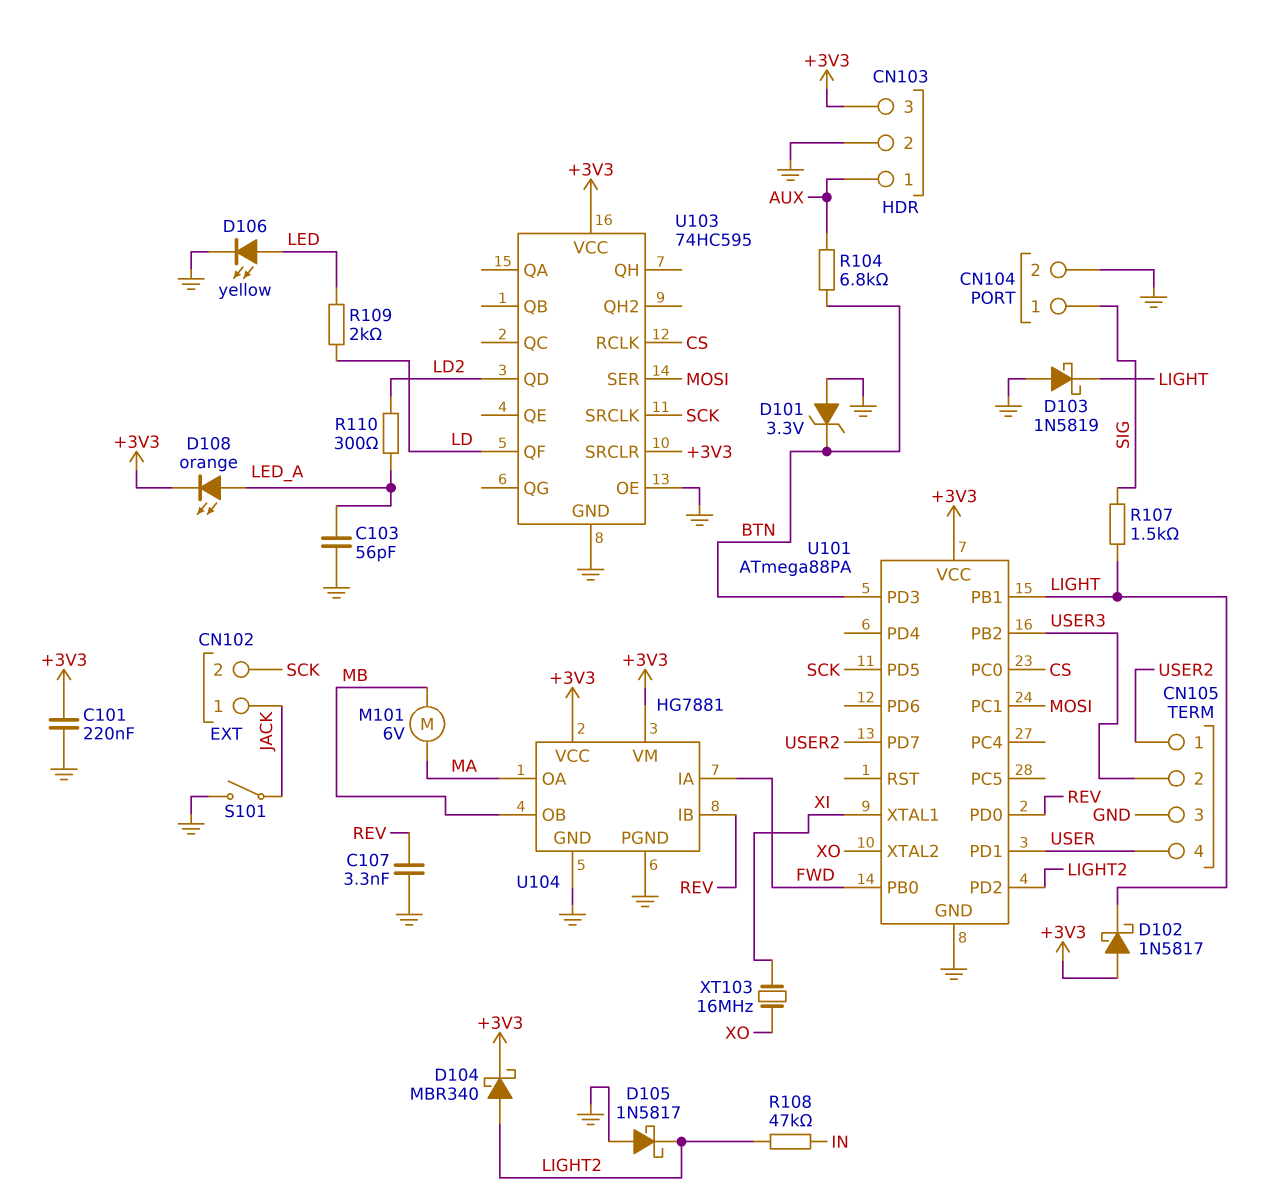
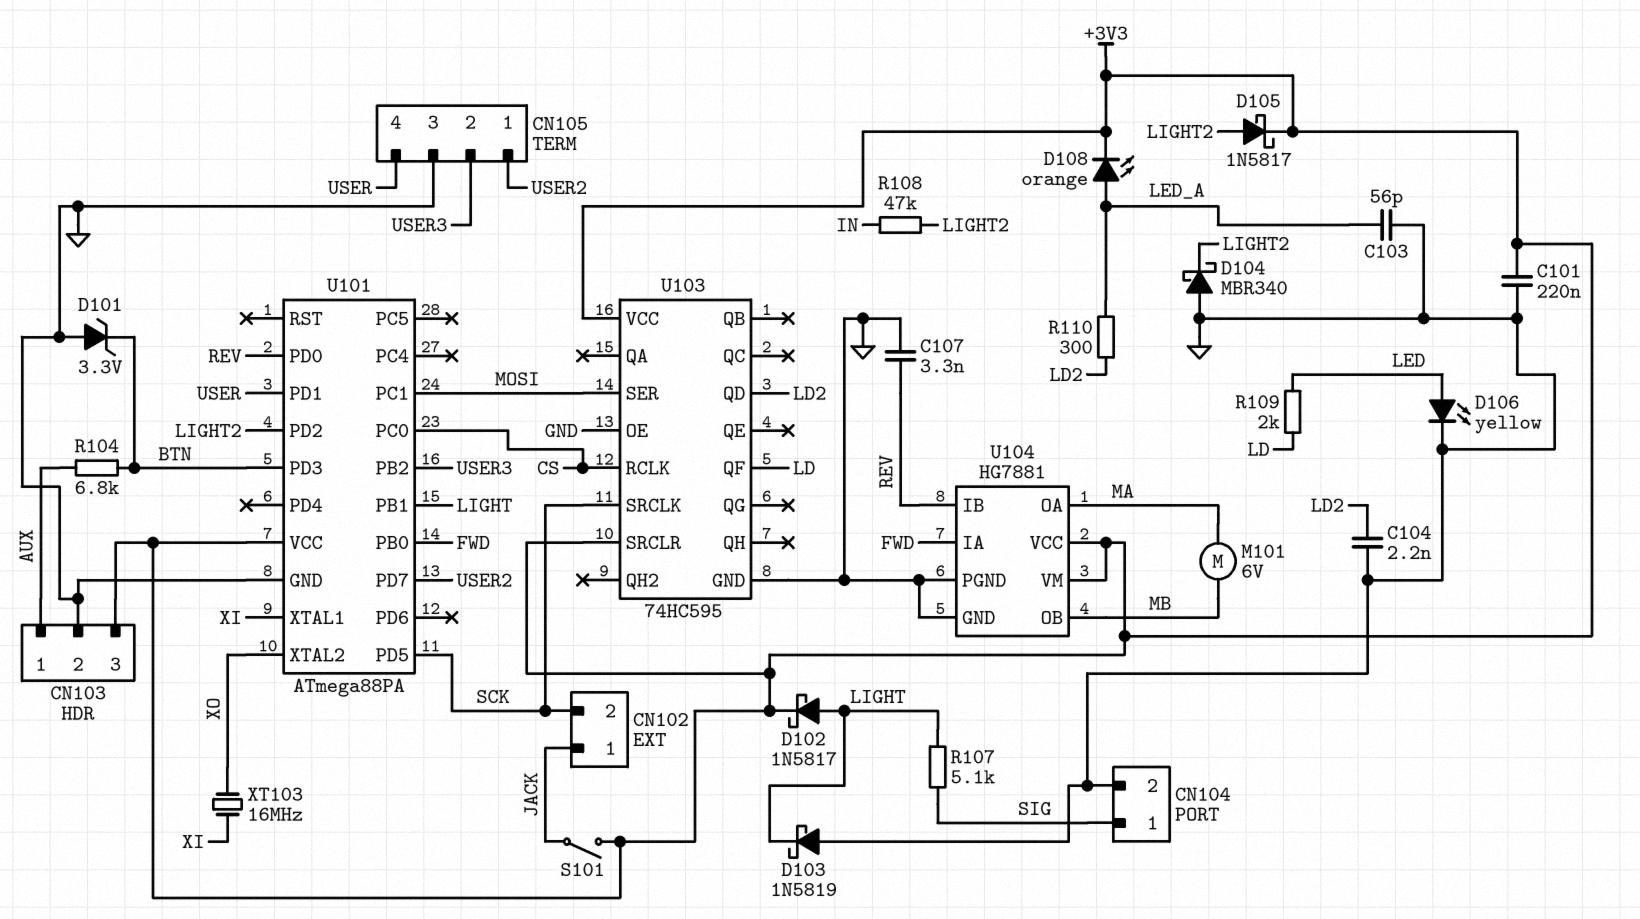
C104: none -> 2.2nF (GND, LD2)
D102: schottky 1N5817 (A +3V3, K LIGHT) -> schottky 1N5817 (A LIGHT, K +3V3)
D104: schottky MBR340 (A LIGHT2, K +3V3) -> schottky MBR340 (A GND, K LIGHT2)
D105: schottky 1N5817 (A GND, K LIGHT2) -> schottky 1N5817 (A LIGHT2, K +3V3)
R107: 1.5k (LIGHT, SIG) -> 5.1k (LIGHT, SIG)
S101: switch (GND, JACK) -> switch (+3V3, JACK)

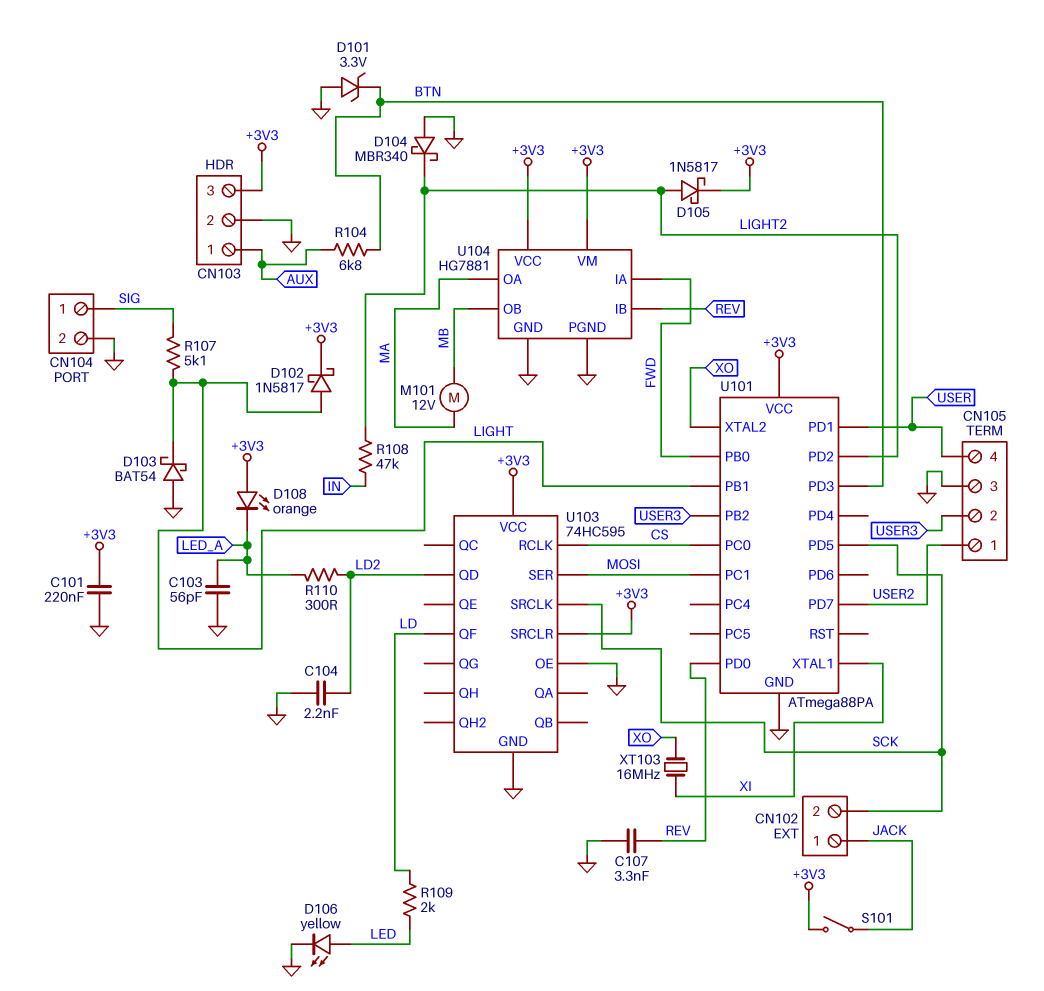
D103: schottky 1N5819 (A GND, K LIGHT) -> schottky BAT54 (A GND, K LIGHT)
D108: LED orange (A LED_A, K +3V3) -> LED orange (A +3V3, K LED_A)
M101: motor 6V (MA, MB) -> motor 12V (MA, MB)

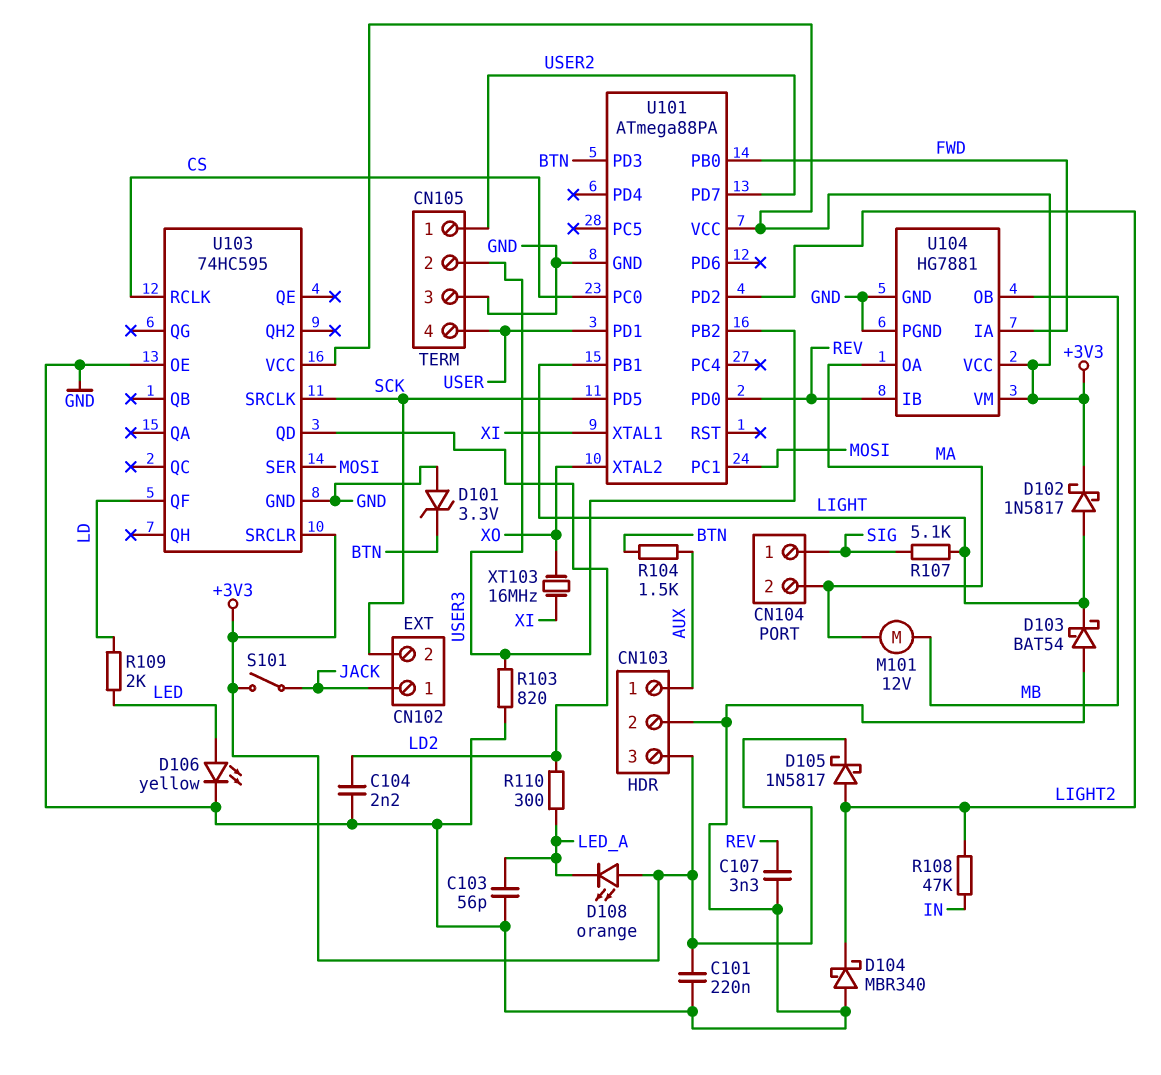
CN104 pin 2: GND -> MA
R103: none -> 820 (GND, USER3)
R104: 6.8k (AUX, BTN) -> 1.5k (AUX, BTN)

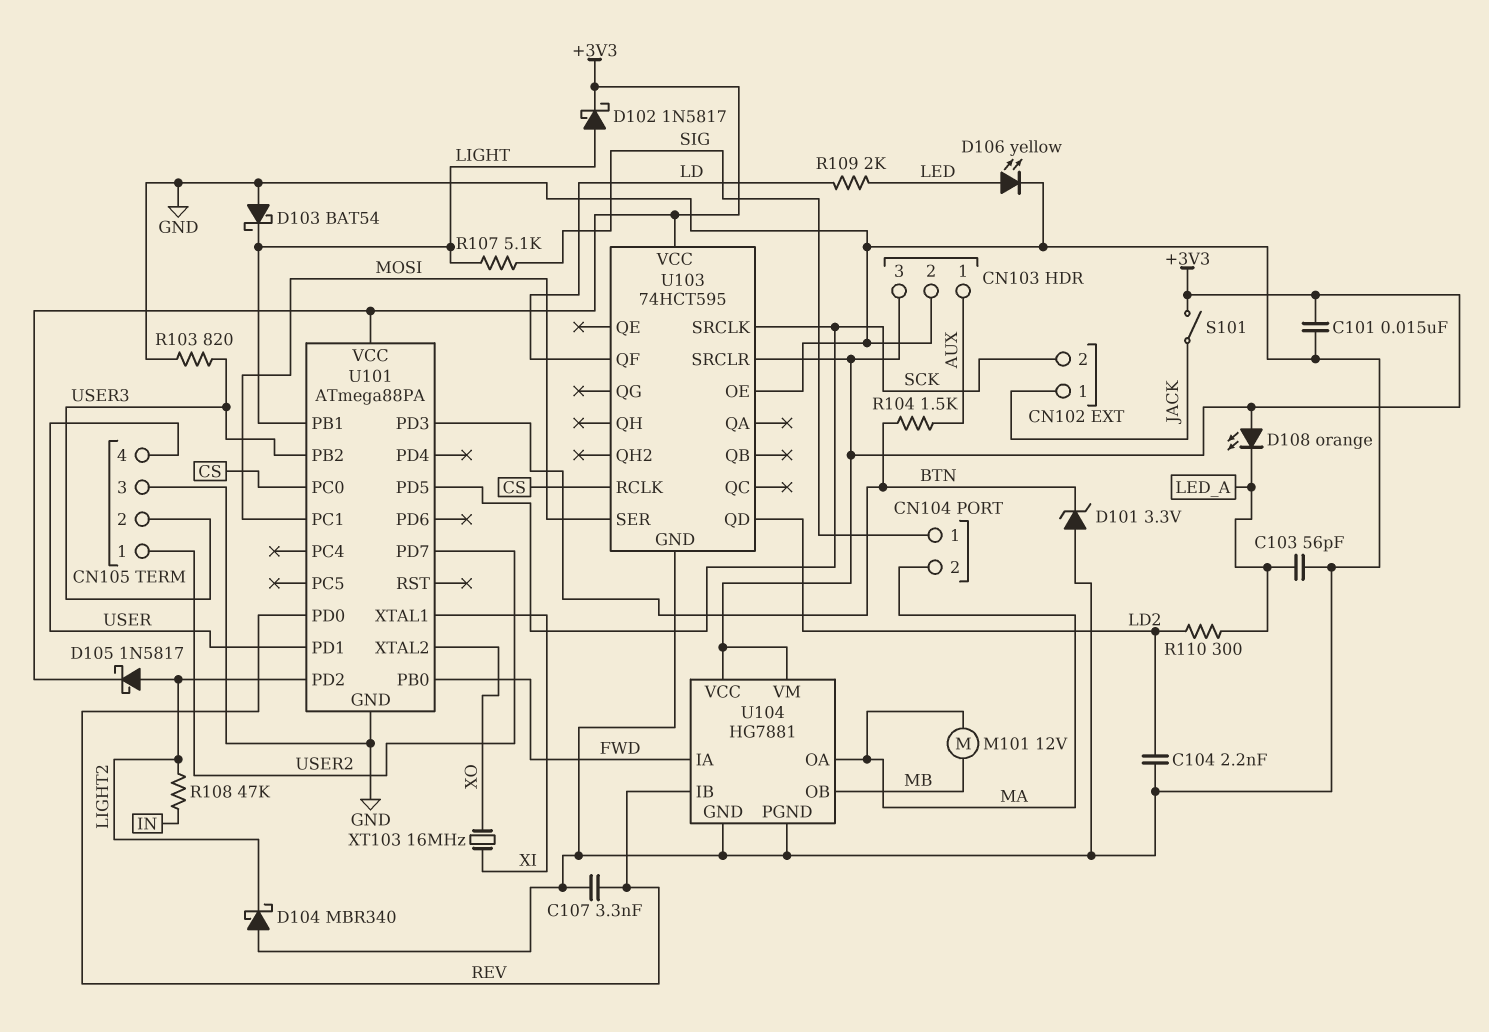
C101: 220nF (+3V3, GND) -> 15nF (+3V3, GND)
U103: 74HC595 -> 74HCT595

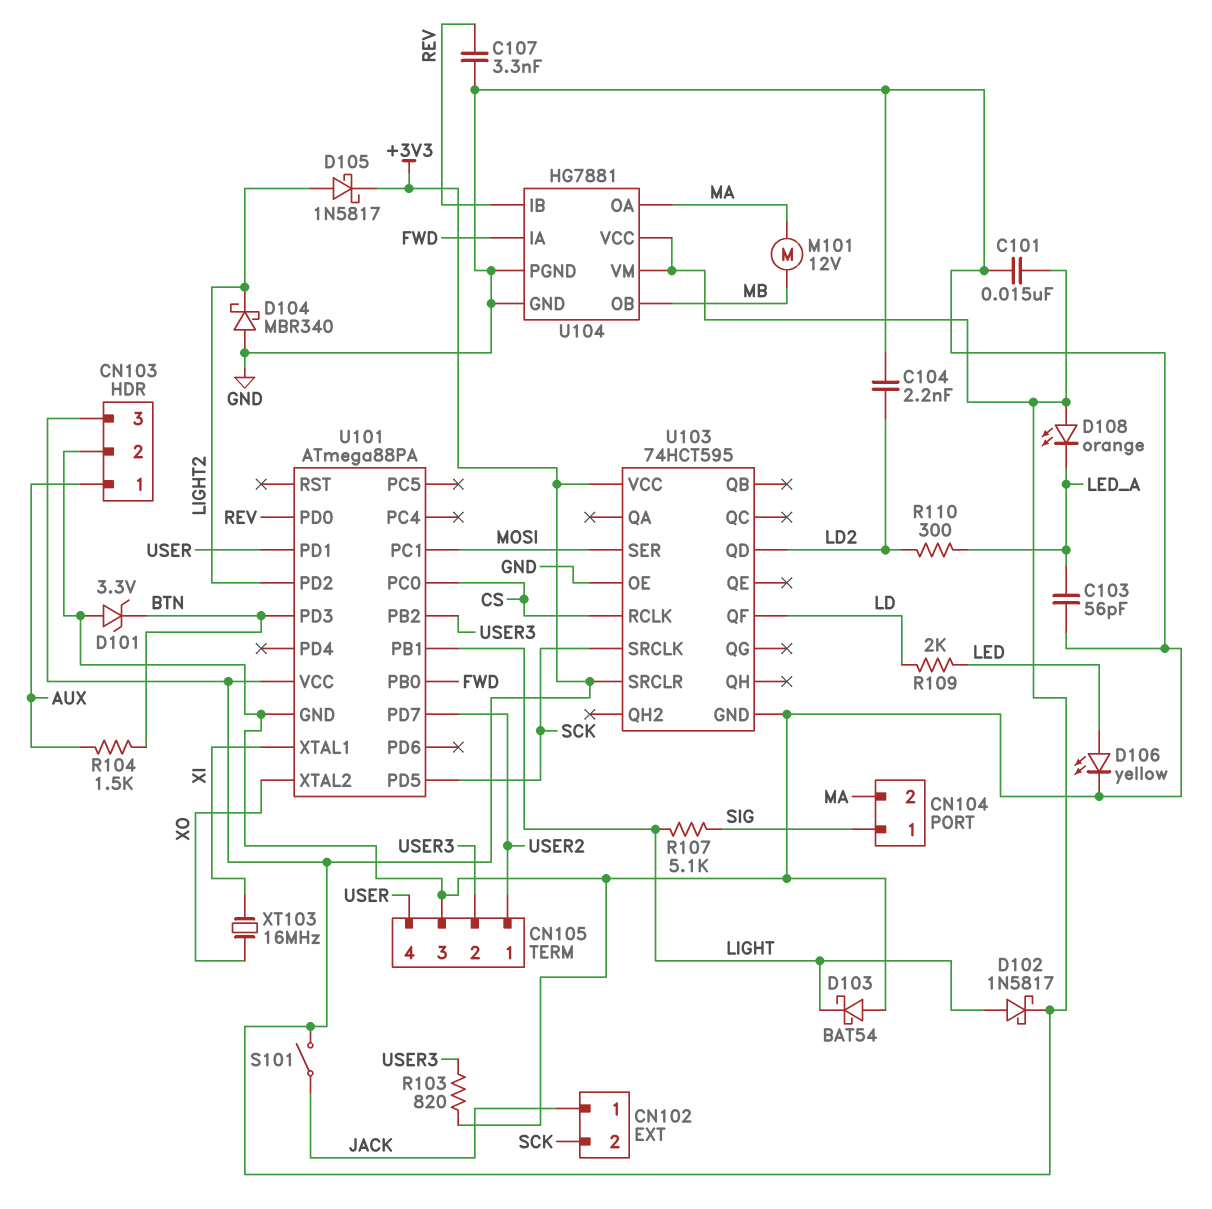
R108: 47k (IN, LIGHT2) -> none

